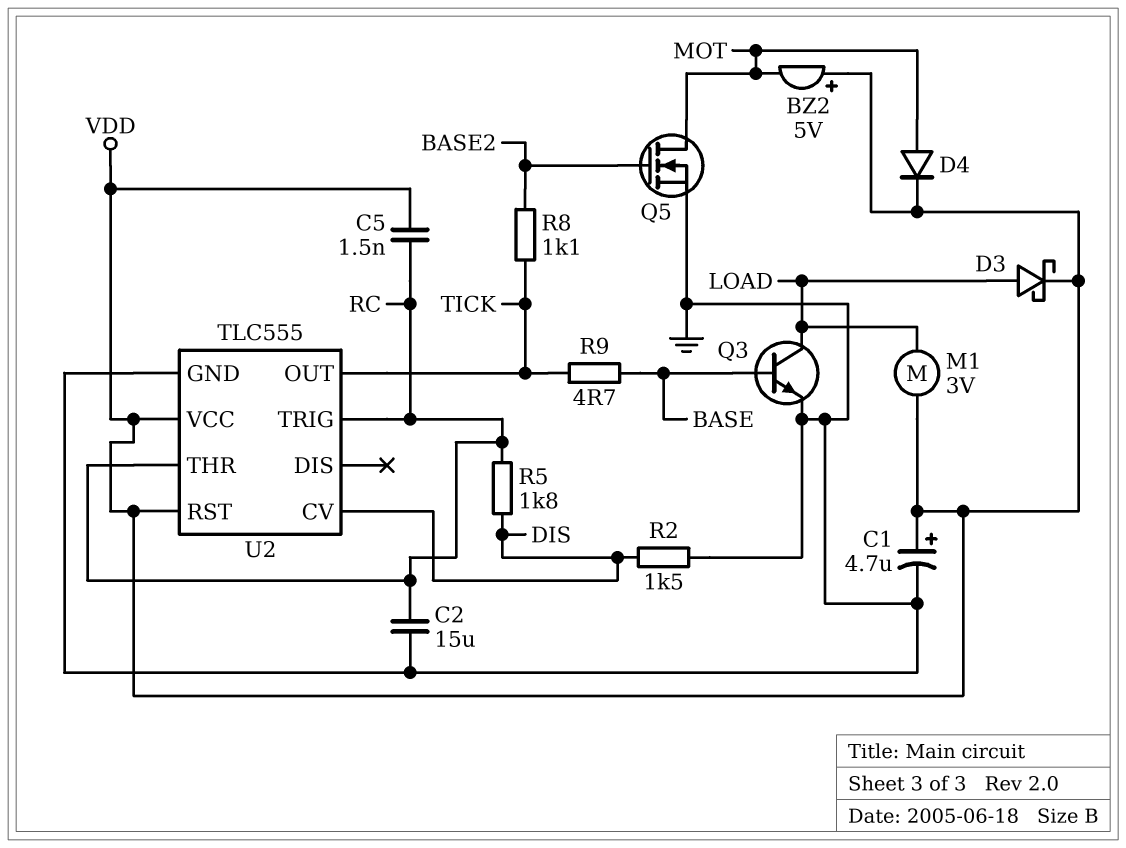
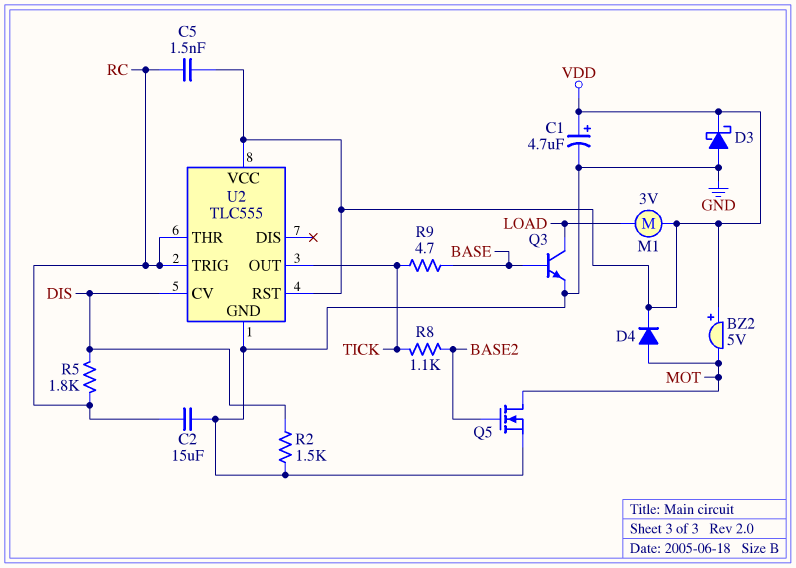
D3: schottky (A LOAD, K VDD) -> schottky (A GND, K VDD)

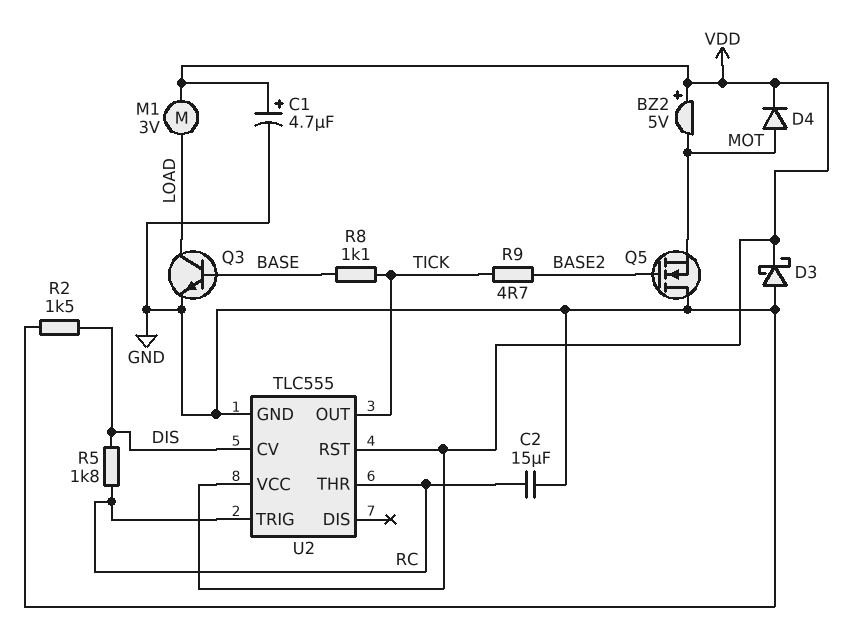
C5: 1.5nF (RC, VDD) -> none
Q5: NMOS (G BASE2, D MOT, S GND) -> NMOS (G BASE2, D GND, S MOT)
R8: 1.1k (BASE2, TICK) -> 1.1k (BASE, TICK)
R9: 4.7 (BASE, TICK) -> 4.7 (BASE2, TICK)

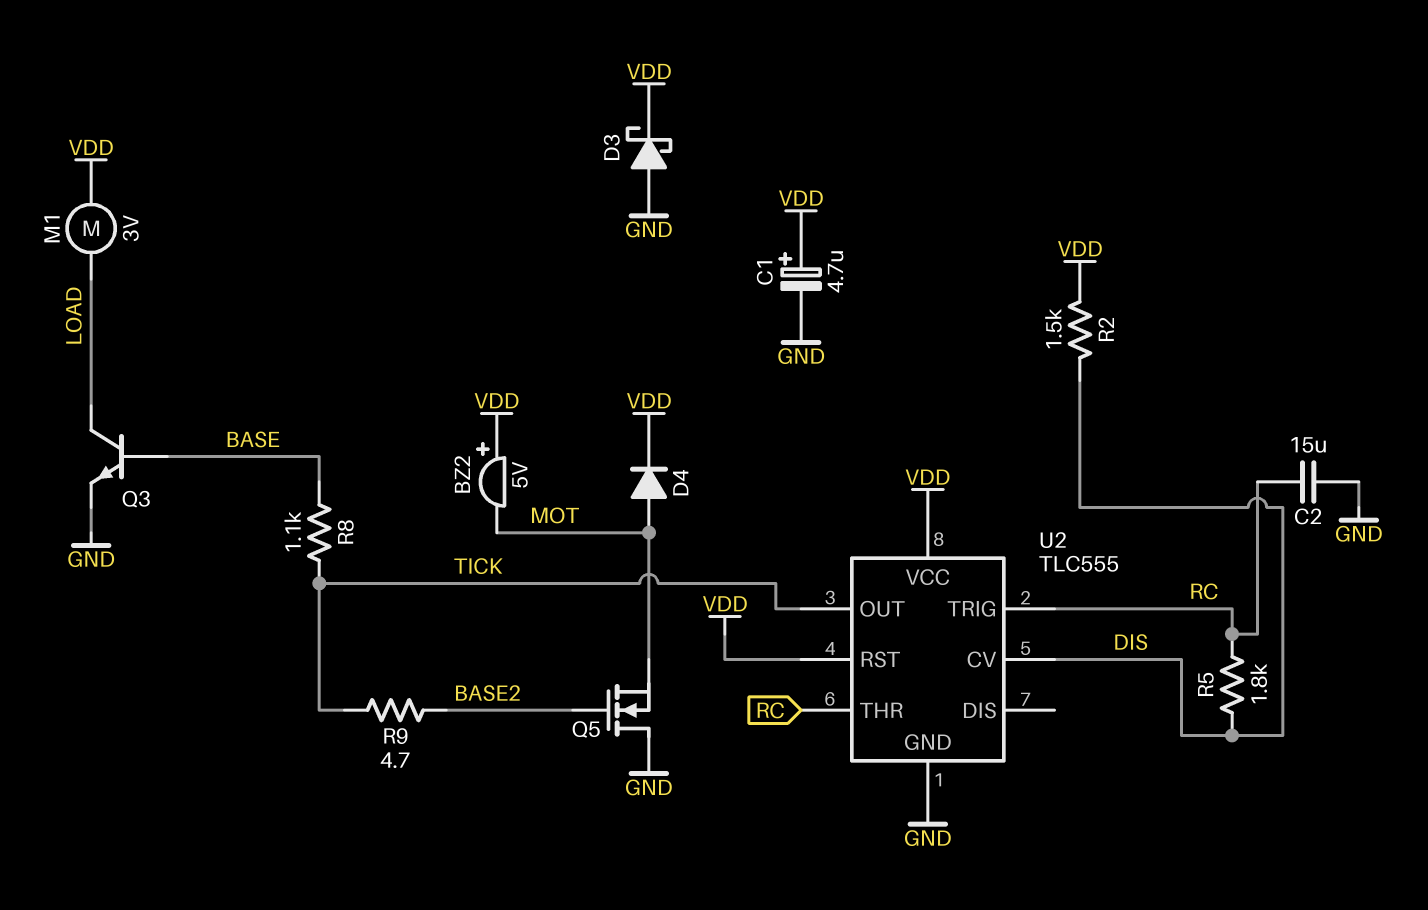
R2: 1.5k (DIS, GND) -> 1.5k (DIS, VDD)

